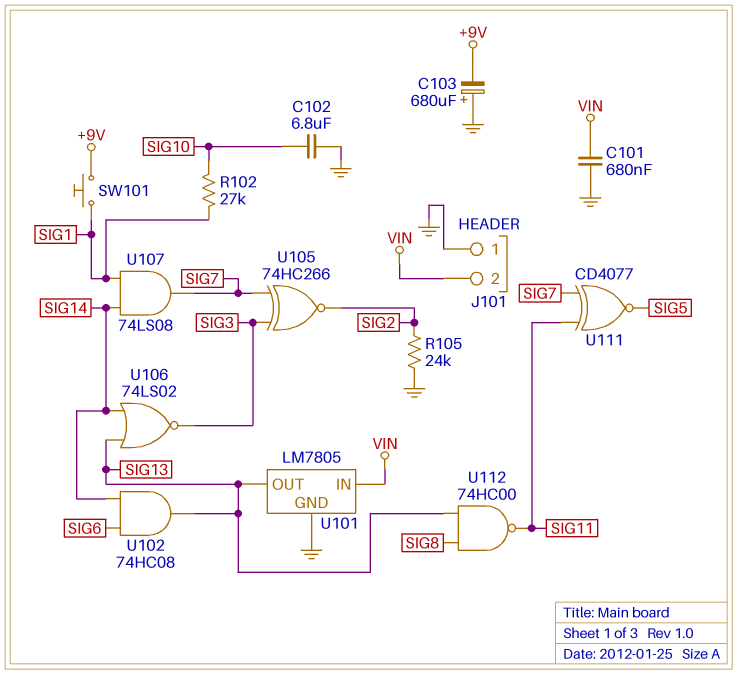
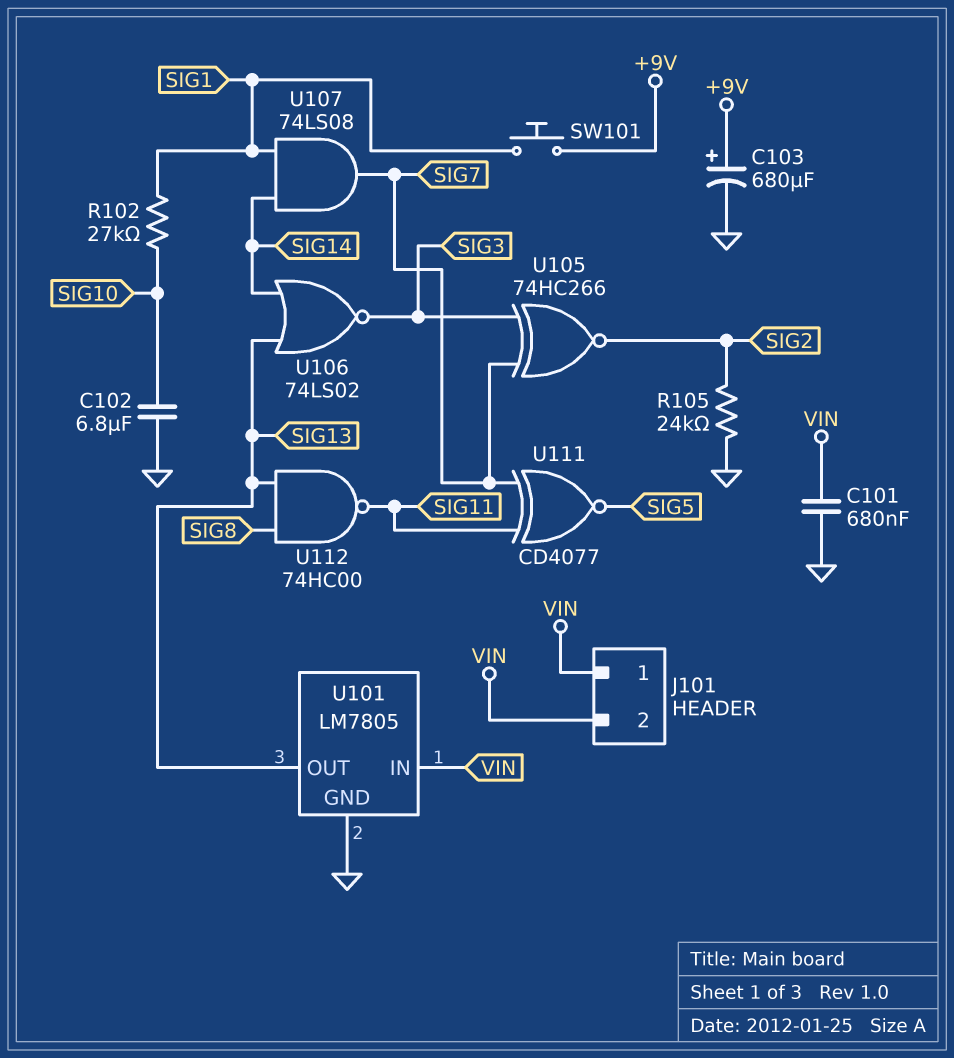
C103: 680uF (plus GND, minus +9V) -> 680uF (plus +9V, minus GND)
J101 pin 1: GND -> VIN
U102: AND 74HC08 (in SIG6, in SIG14, out SIG13) -> none

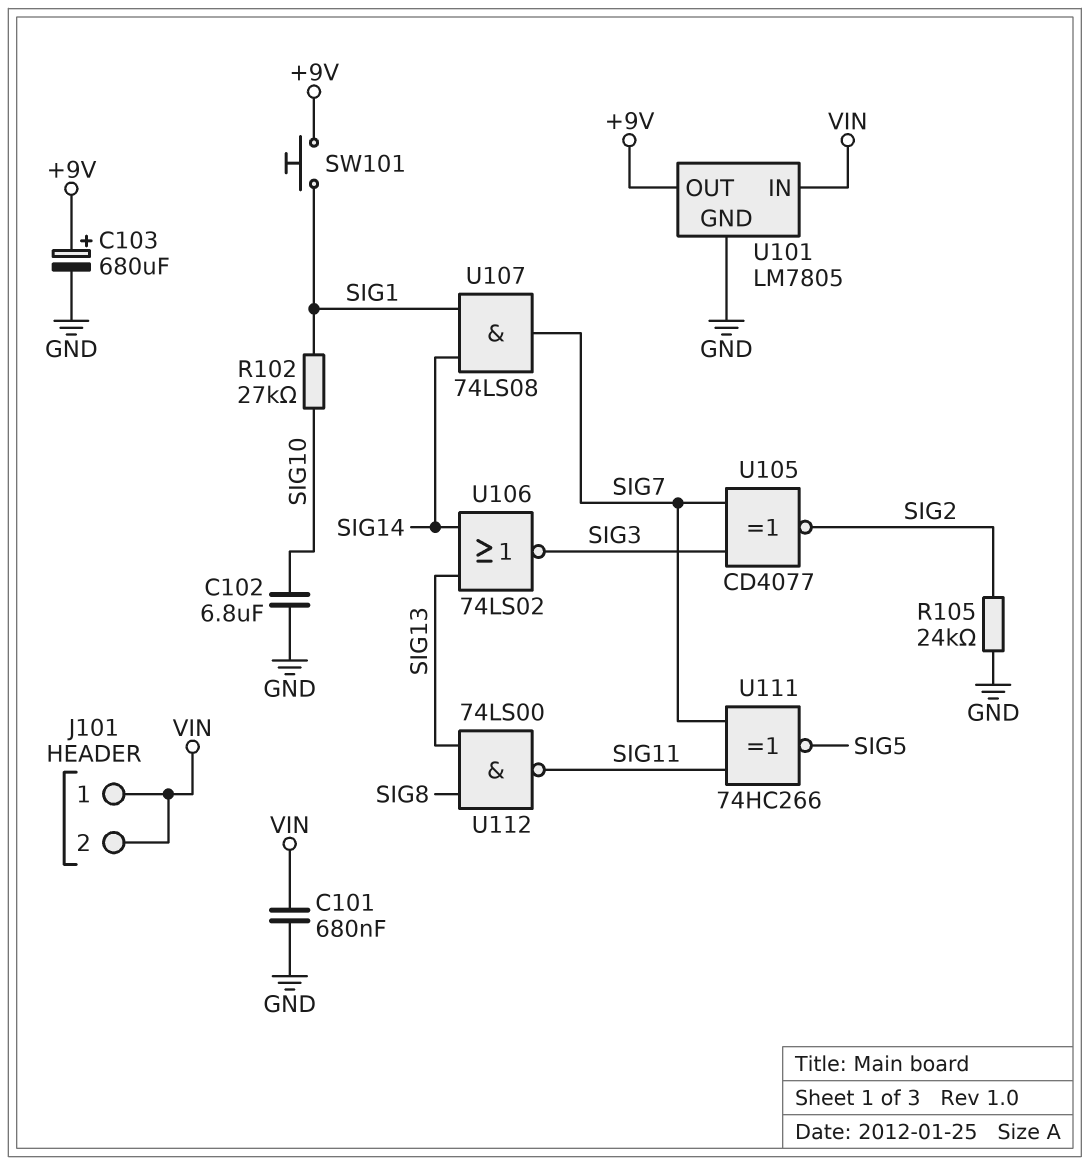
U101 pin OUT: SIG13 -> +9V
U105: XNOR 74HC266 (in SIG3, in SIG7, out SIG2) -> XNOR CD4077 (in SIG3, in SIG7, out SIG2)
U111: XNOR CD4077 (in SIG7, in SIG11, out SIG5) -> XNOR 74HC266 (in SIG7, in SIG11, out SIG5)
U112: NAND 74HC00 (in SIG8, in SIG13, out SIG11) -> NAND 74LS00 (in SIG8, in SIG13, out SIG11)

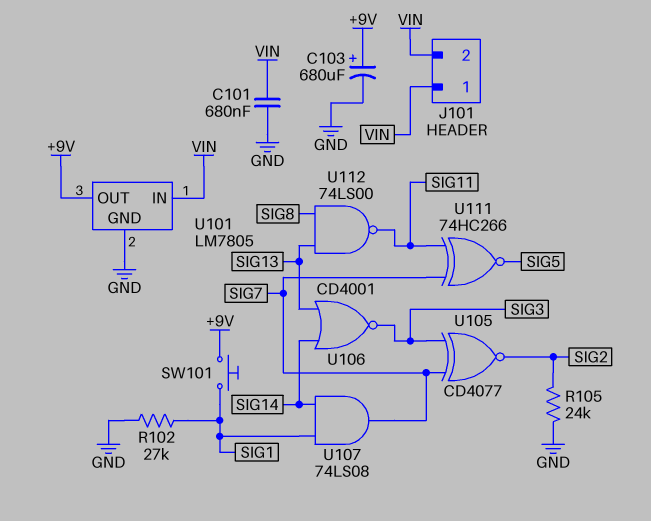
C102: 6.8uF (GND, SIG10) -> none
R102: 27k (SIG1, SIG10) -> 27k (GND, SIG1)
U106: NOR 74LS02 (in SIG13, in SIG14, out SIG3) -> NOR CD4001 (in SIG13, in SIG14, out SIG3)

